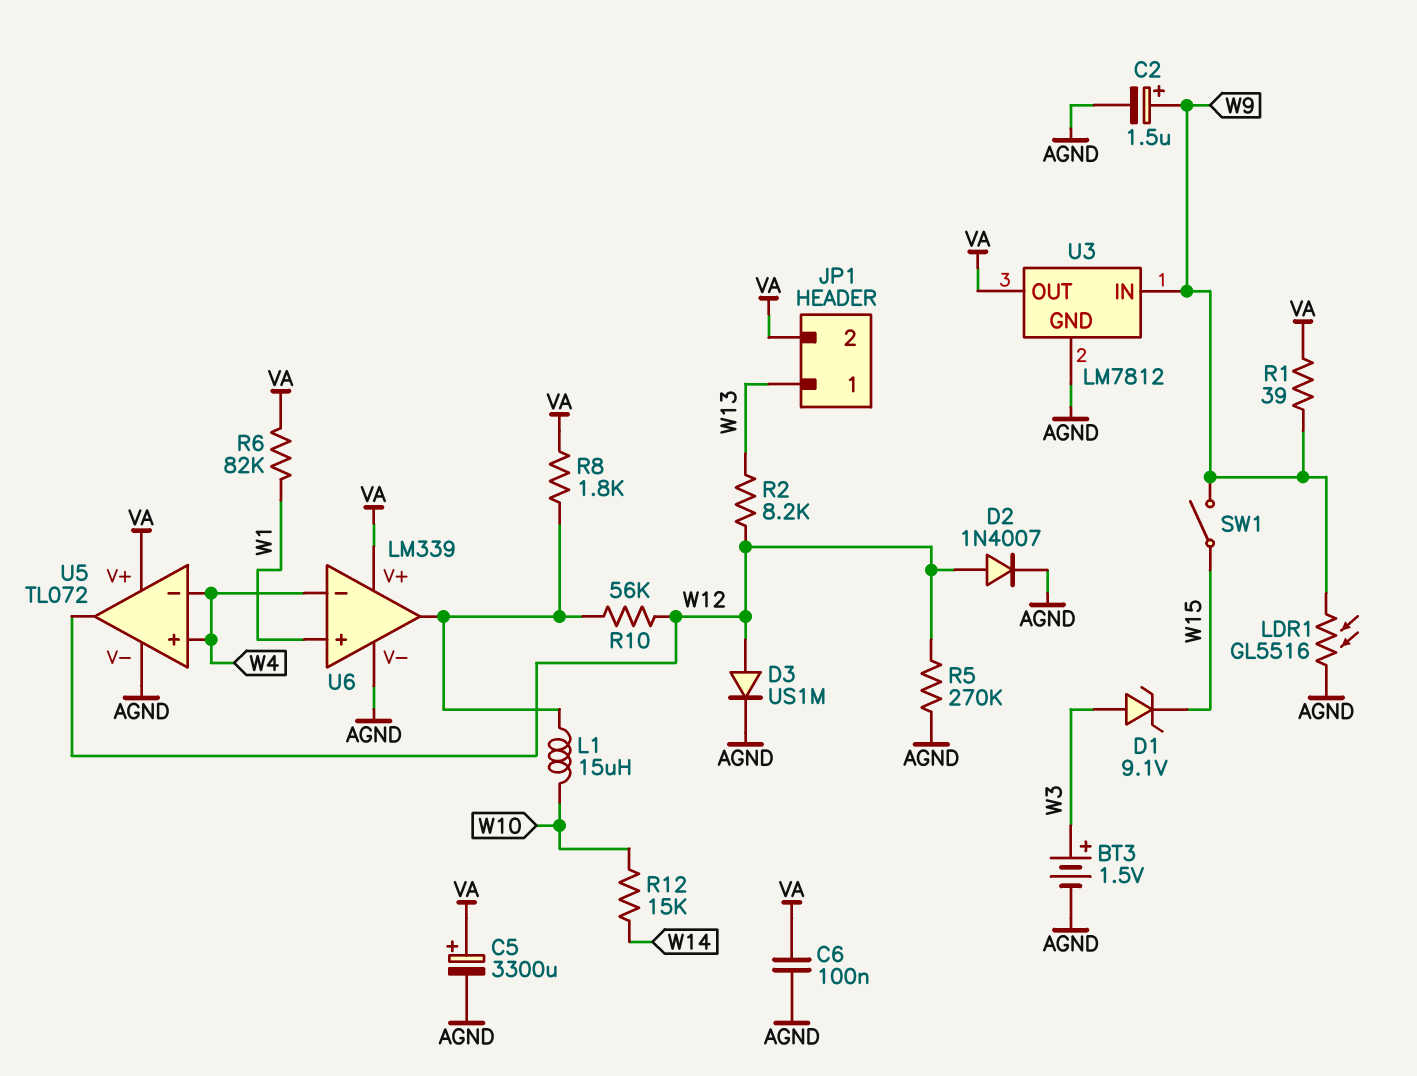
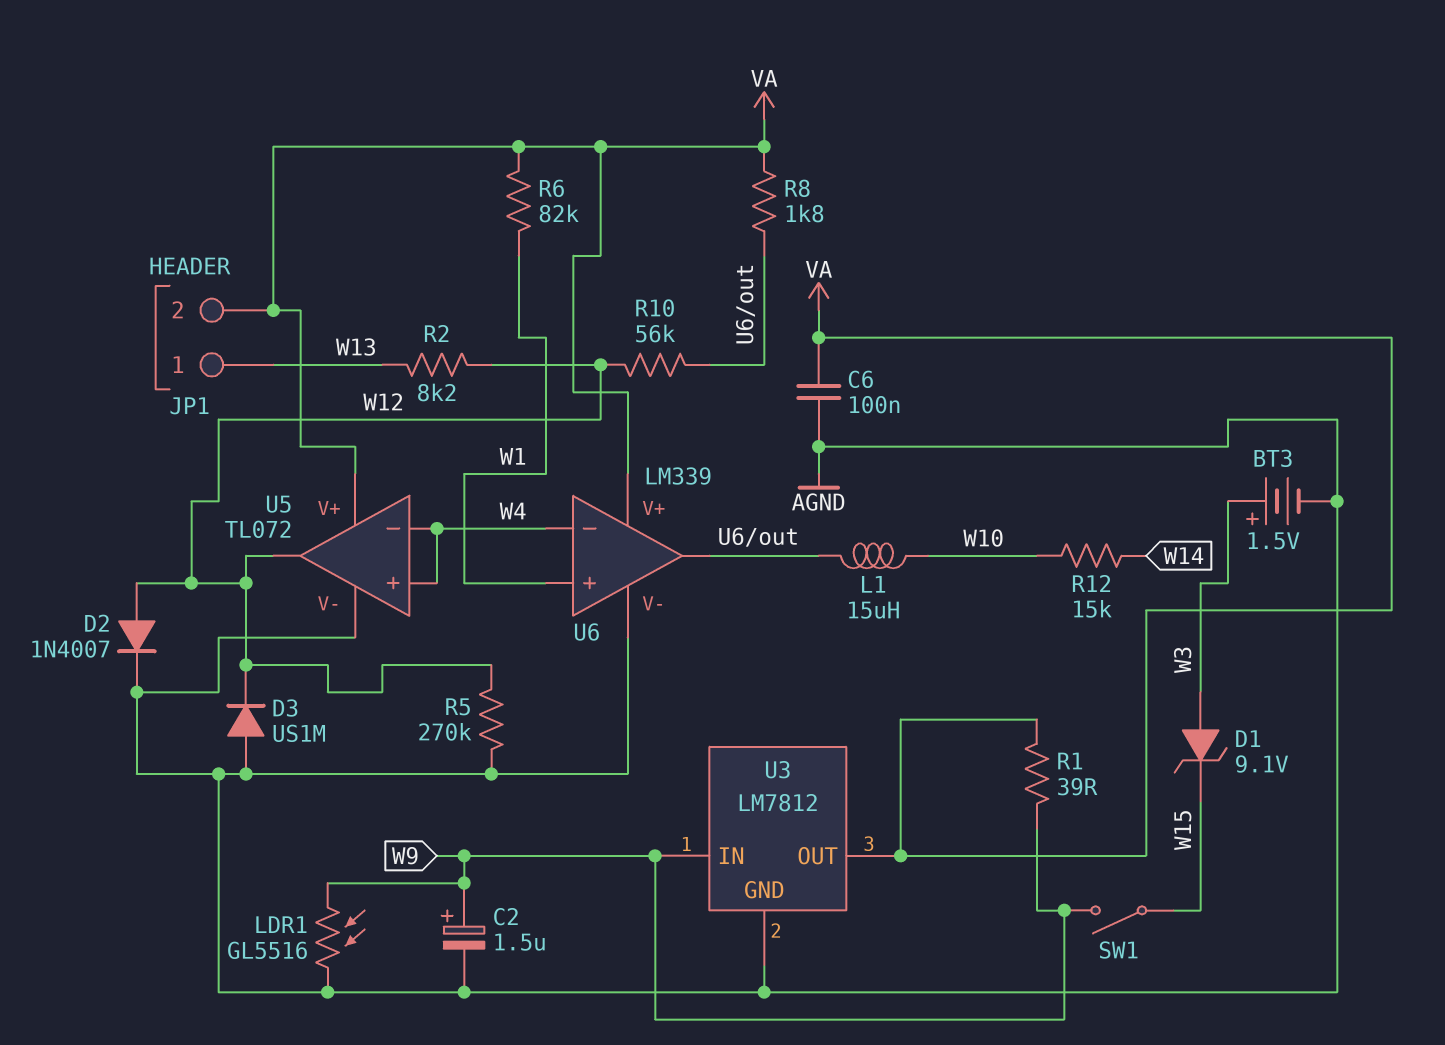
C5: 3300uF (plus VA, minus AGND) -> none
D3: diode US1M (A W12, K AGND) -> diode US1M (A AGND, K W12)

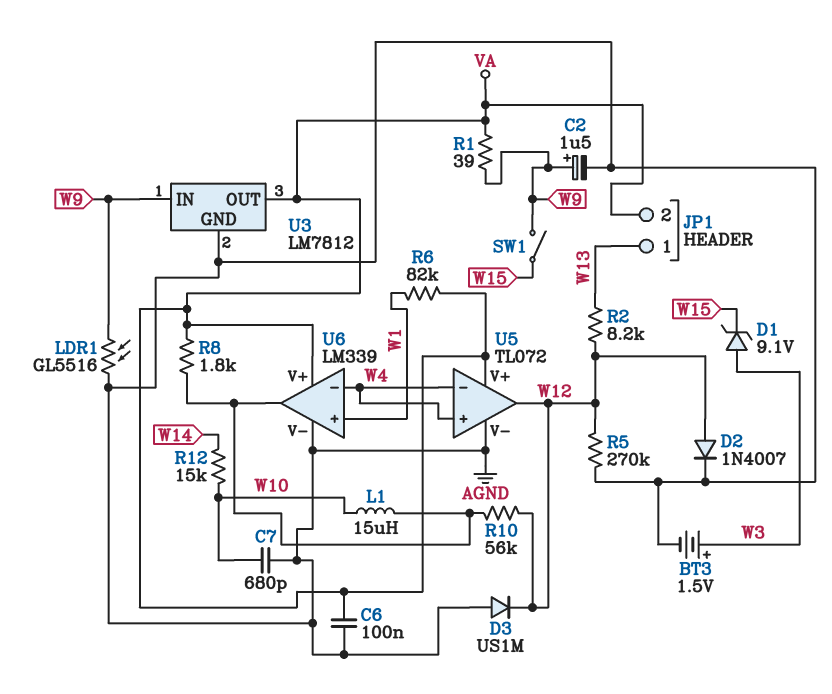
C7: none -> 680pF (AGND, W10)

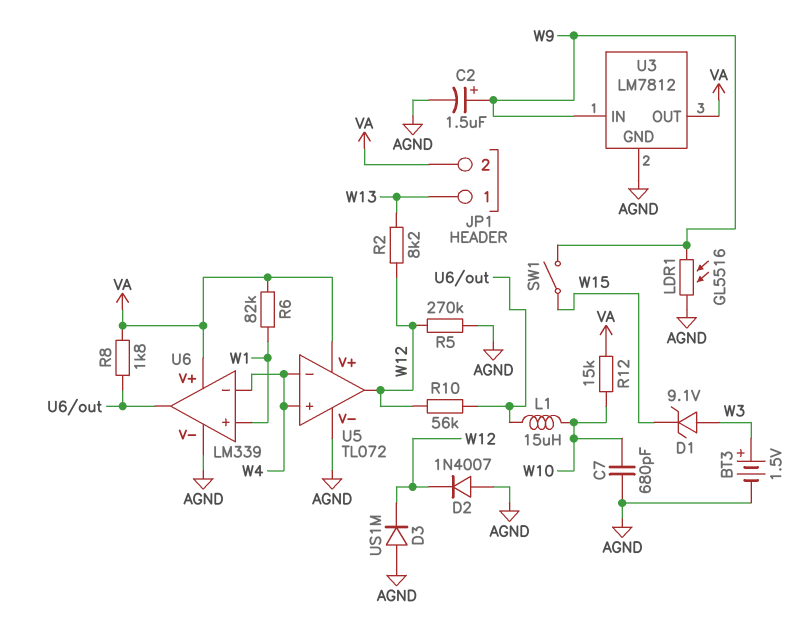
C6: 100nF (AGND, VA) -> none
D2: diode 1N4007 (A W12, K AGND) -> diode 1N4007 (A AGND, K W12)
R1: 39 (VA, W9) -> none
R12: 15k (W10, W14) -> 15k (VA, W10)

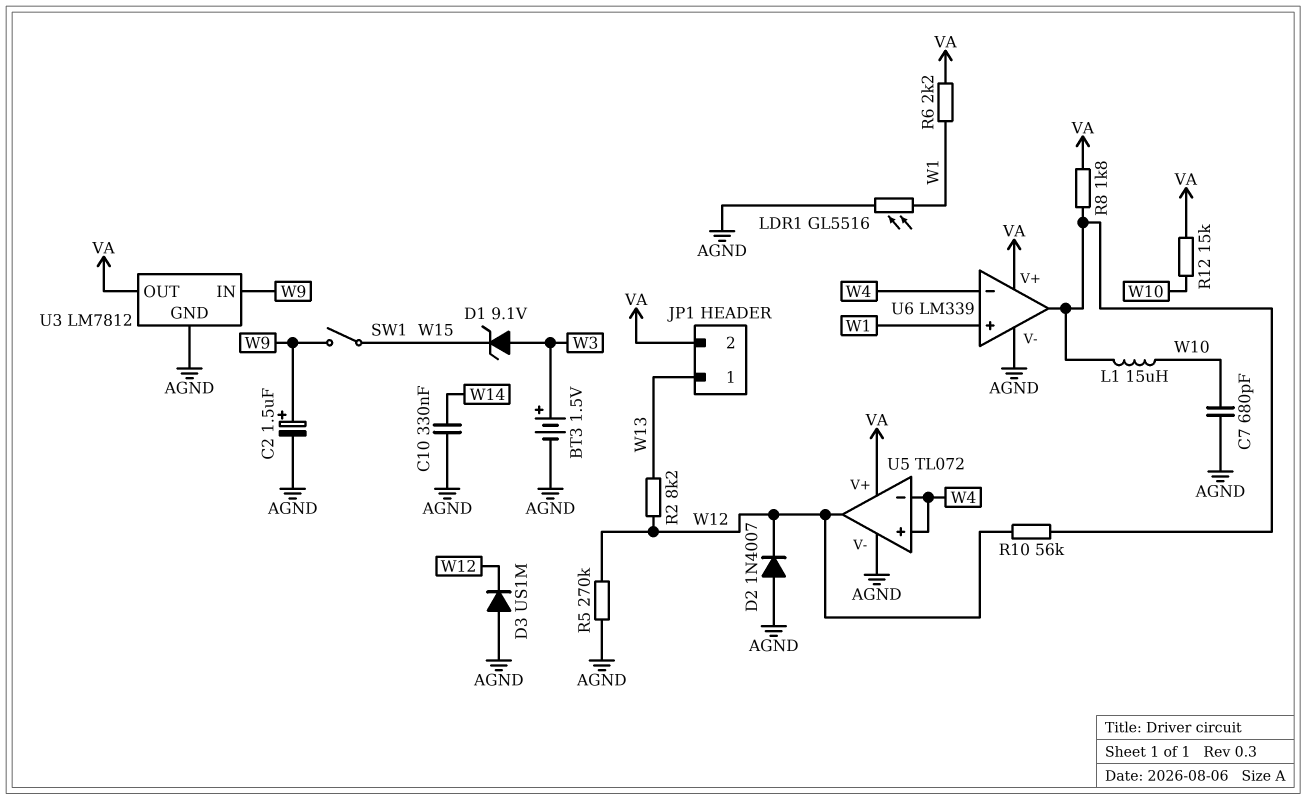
C10: none -> 330nF (AGND, W14)
LDR1: GL5516 (AGND, W9) -> GL5516 (AGND, W1)
R6: 82k (VA, W1) -> 2.2k (VA, W1)

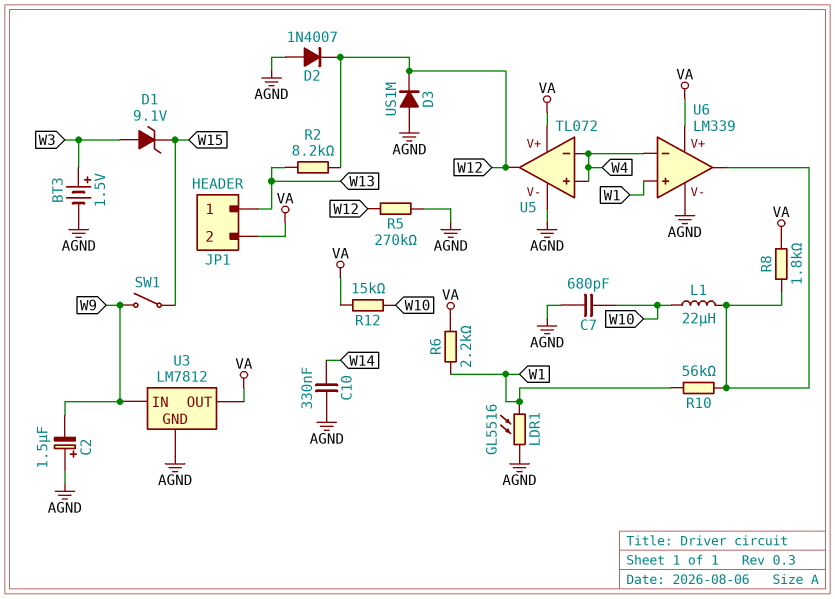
C2: 1.5uF (plus W9, minus AGND) -> 1.5uF (plus AGND, minus W9)
L1: 15uH (U6/out, W10) -> 22uH (U6/out, W10)
R10: 56k (U6/out, W12) -> 56k (U6/out, W1)

